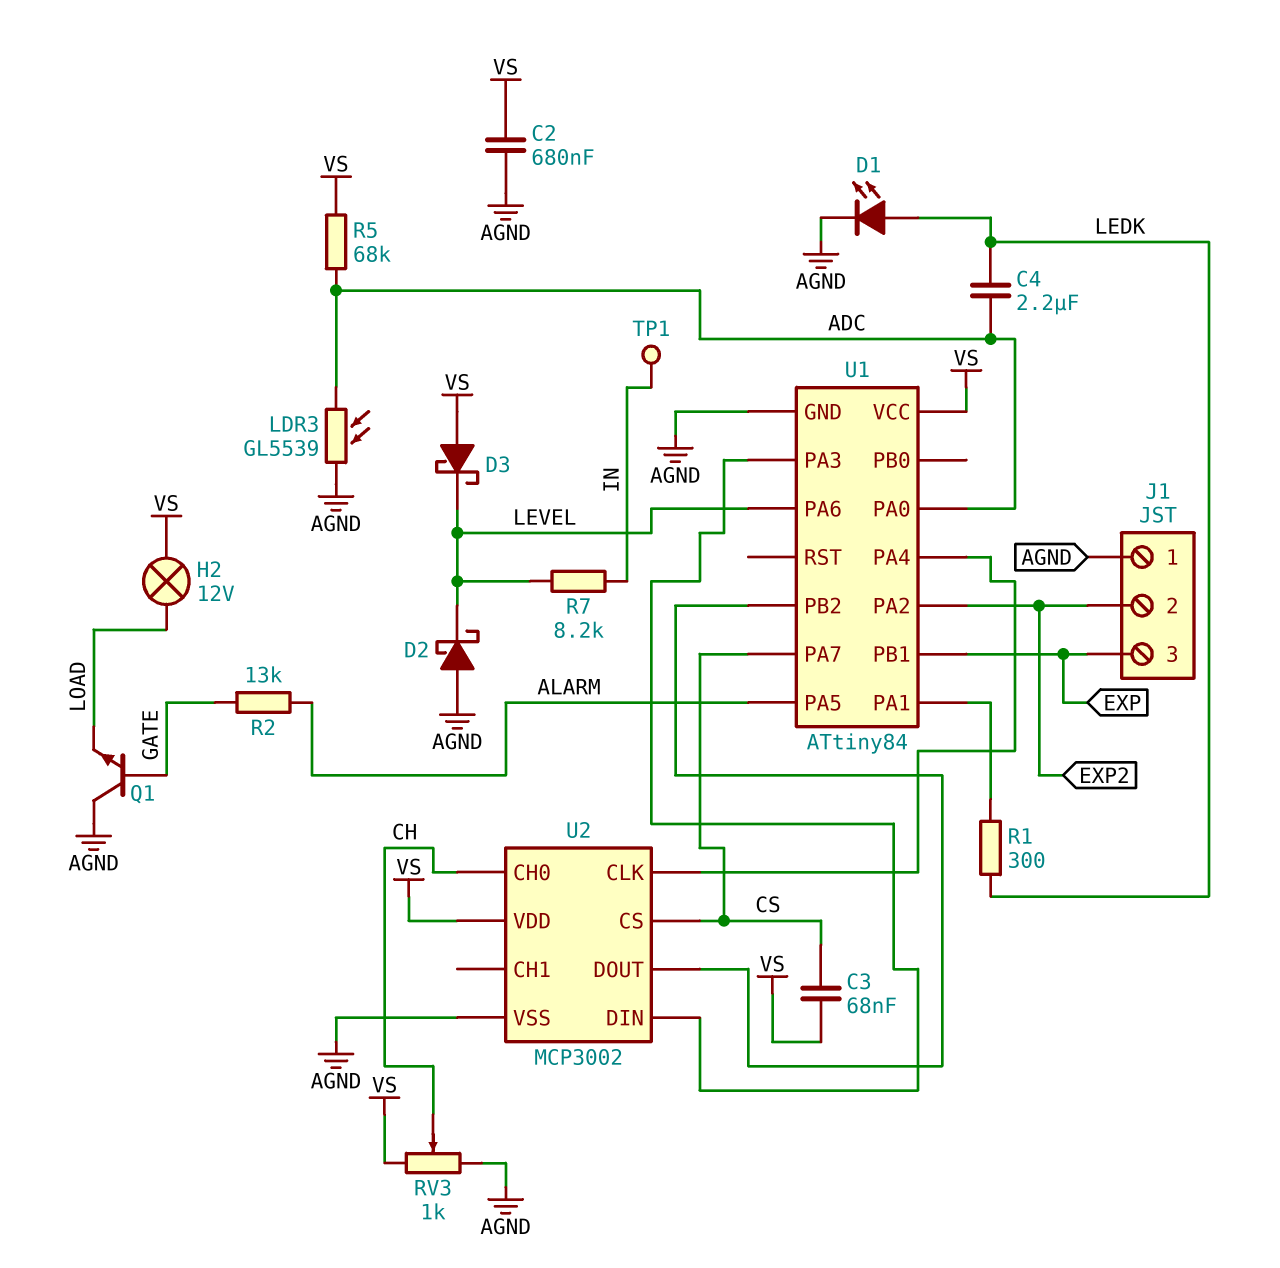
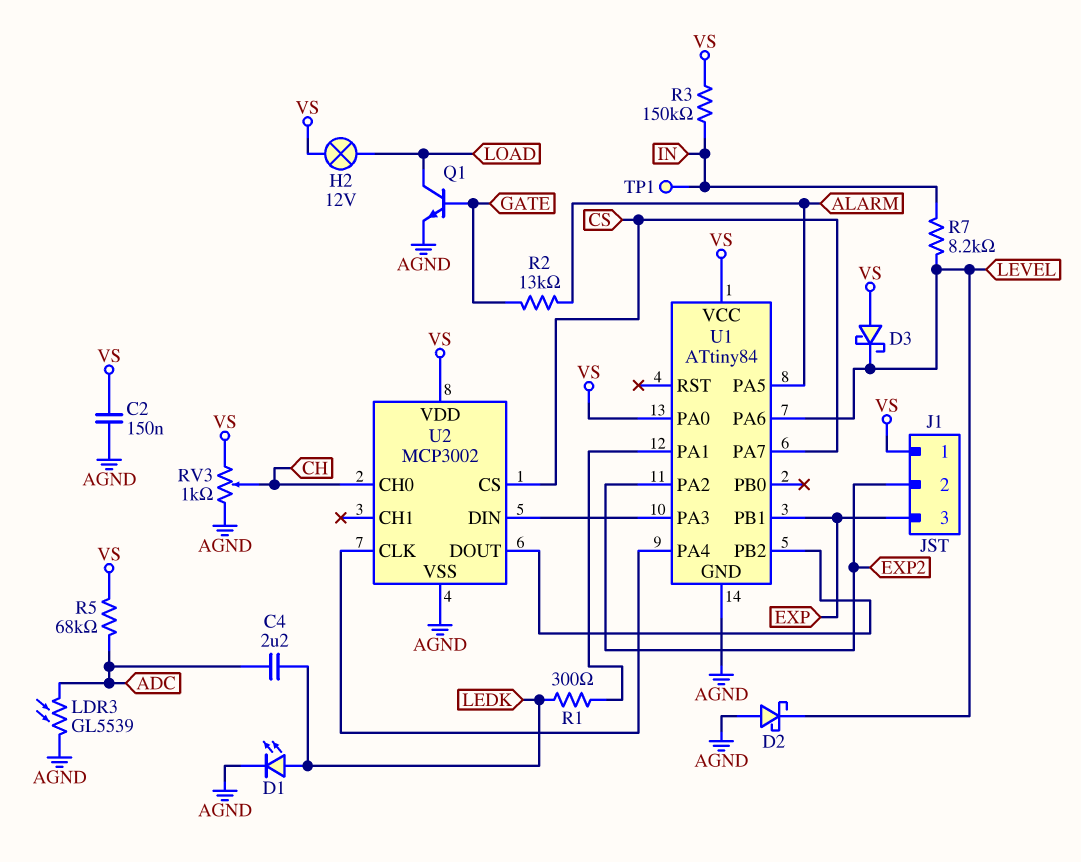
C2: 680nF (AGND, VS) -> 150nF (AGND, VS)
C3: 68nF (CS, VS) -> none
J1 pin 1: AGND -> VS
Q1: NPN (B GATE, C AGND, E LOAD) -> NPN (B GATE, C LOAD, E AGND)
R3: none -> 150k (IN, VS)
U1 pin PA0: ADC -> VS

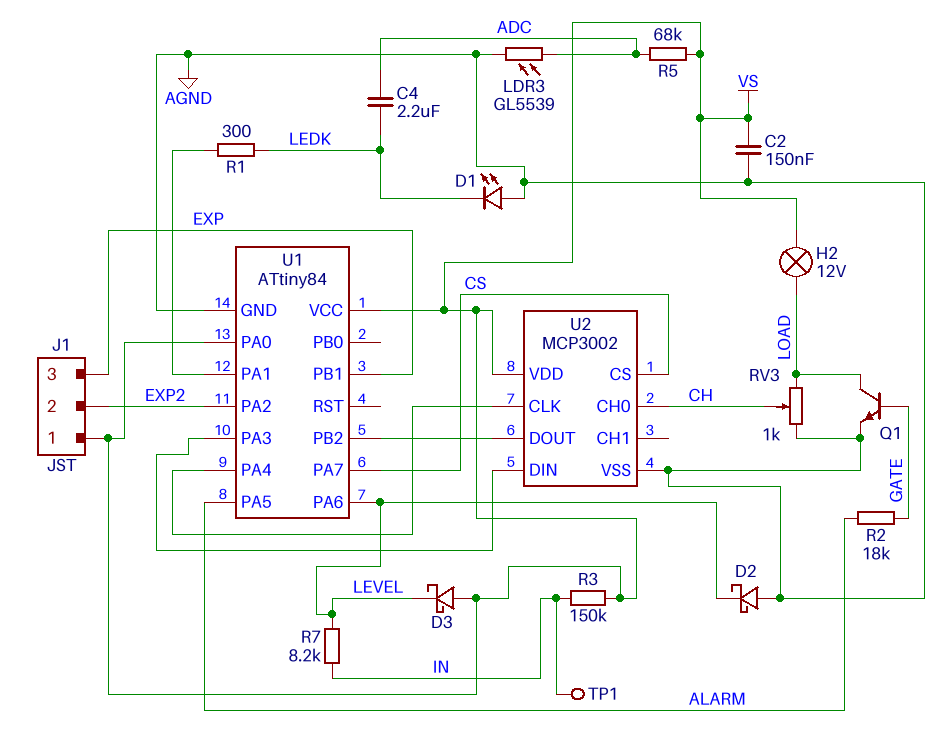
D1: LED (A LEDK, K AGND) -> LED (A AGND, K LEDK)
R2: 13k (ALARM, GATE) -> 18k (ALARM, GATE)
RV3: 1k (AGND, VS, wiper CH) -> 1k (AGND, LOAD, wiper CH)

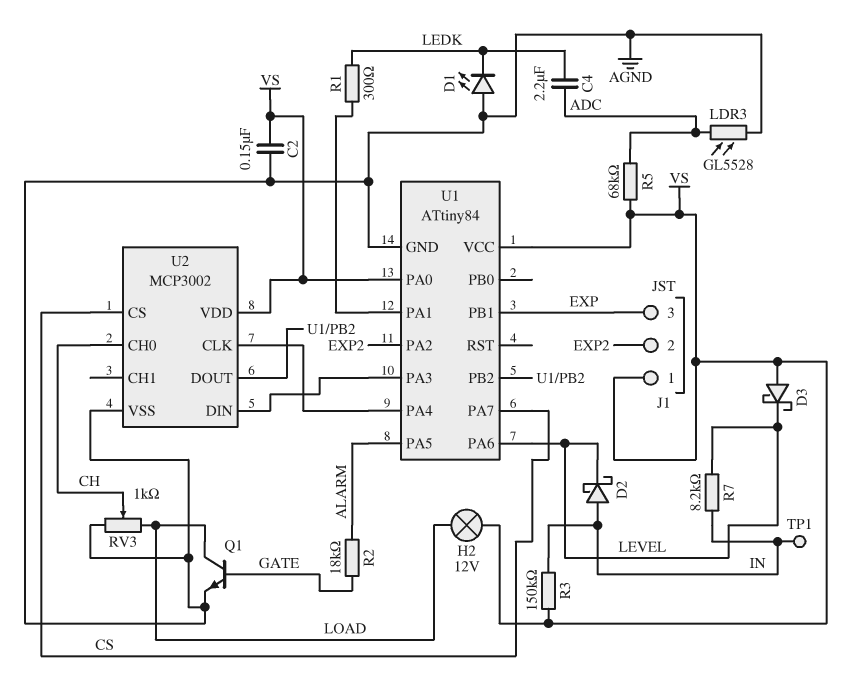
D2: schottky (A AGND, K LEVEL) -> schottky (A IN, K LEVEL)
LDR3: GL5539 (ADC, AGND) -> GL5528 (ADC, AGND)

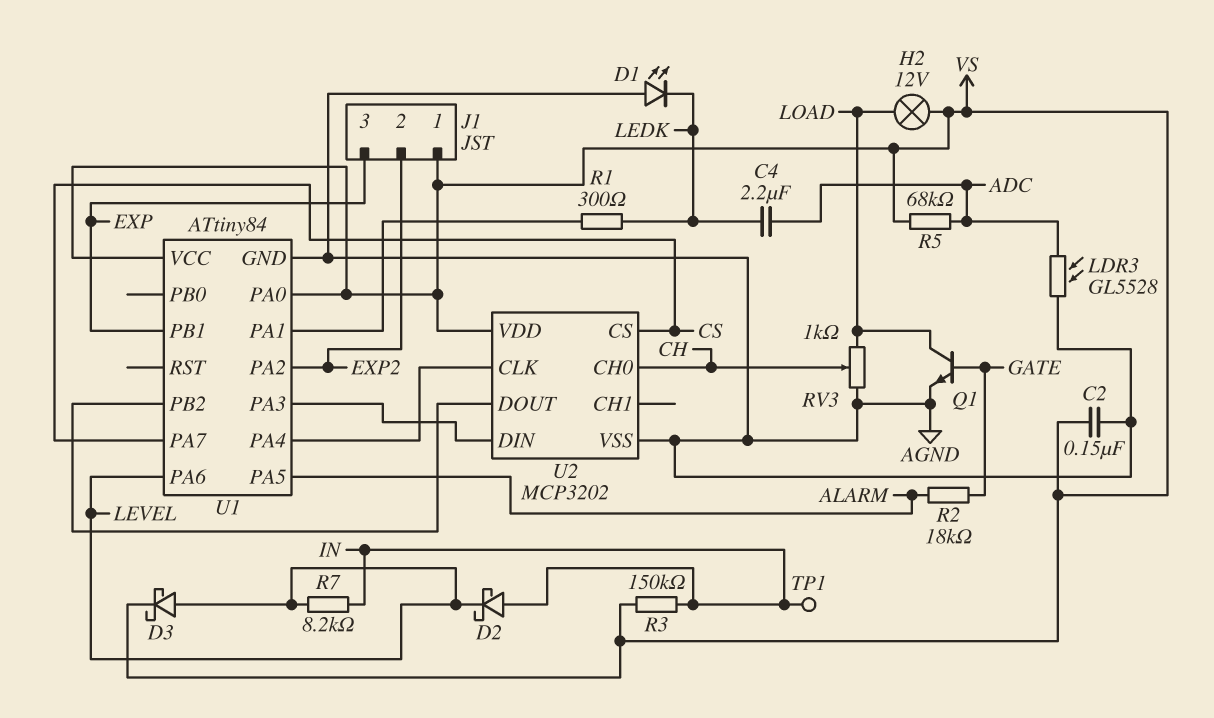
D3: schottky (A VS, K LEVEL) -> schottky (A LEVEL, K VS)
U2: MCP3002 -> MCP3202

